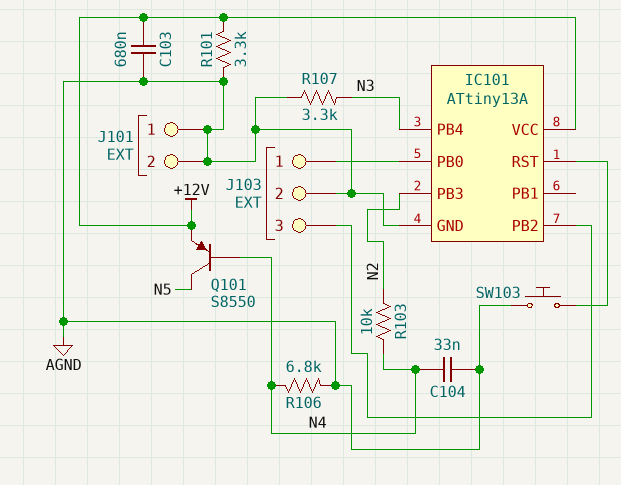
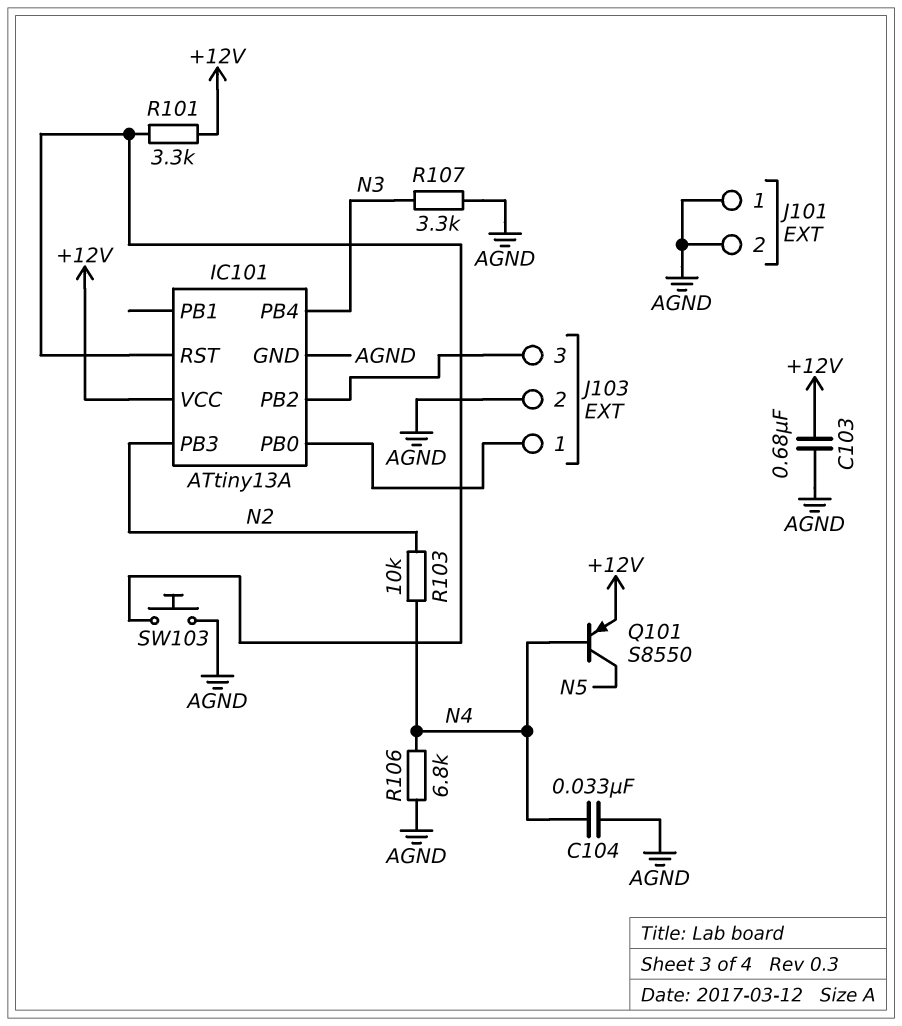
R101: 3.3k (+12V, AGND) -> 3.3k (+12V, IC101/RST)

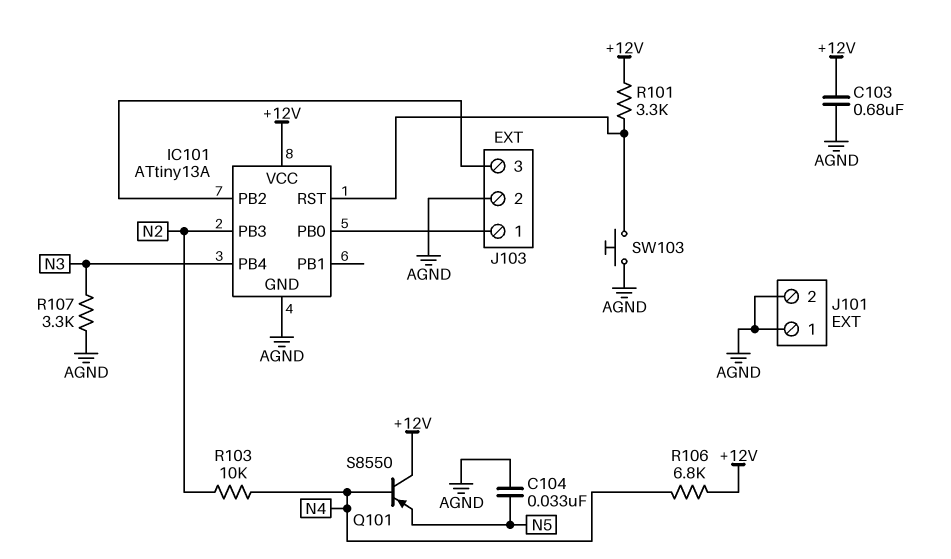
C104: 33nF (AGND, N4) -> 33nF (AGND, N5)
Q101: PNP S8550 (B N4, C N5, E +12V) -> PNP S8550 (B N4, C +12V, E N5)
R106: 6.8k (AGND, N4) -> 6.8k (+12V, N4)

